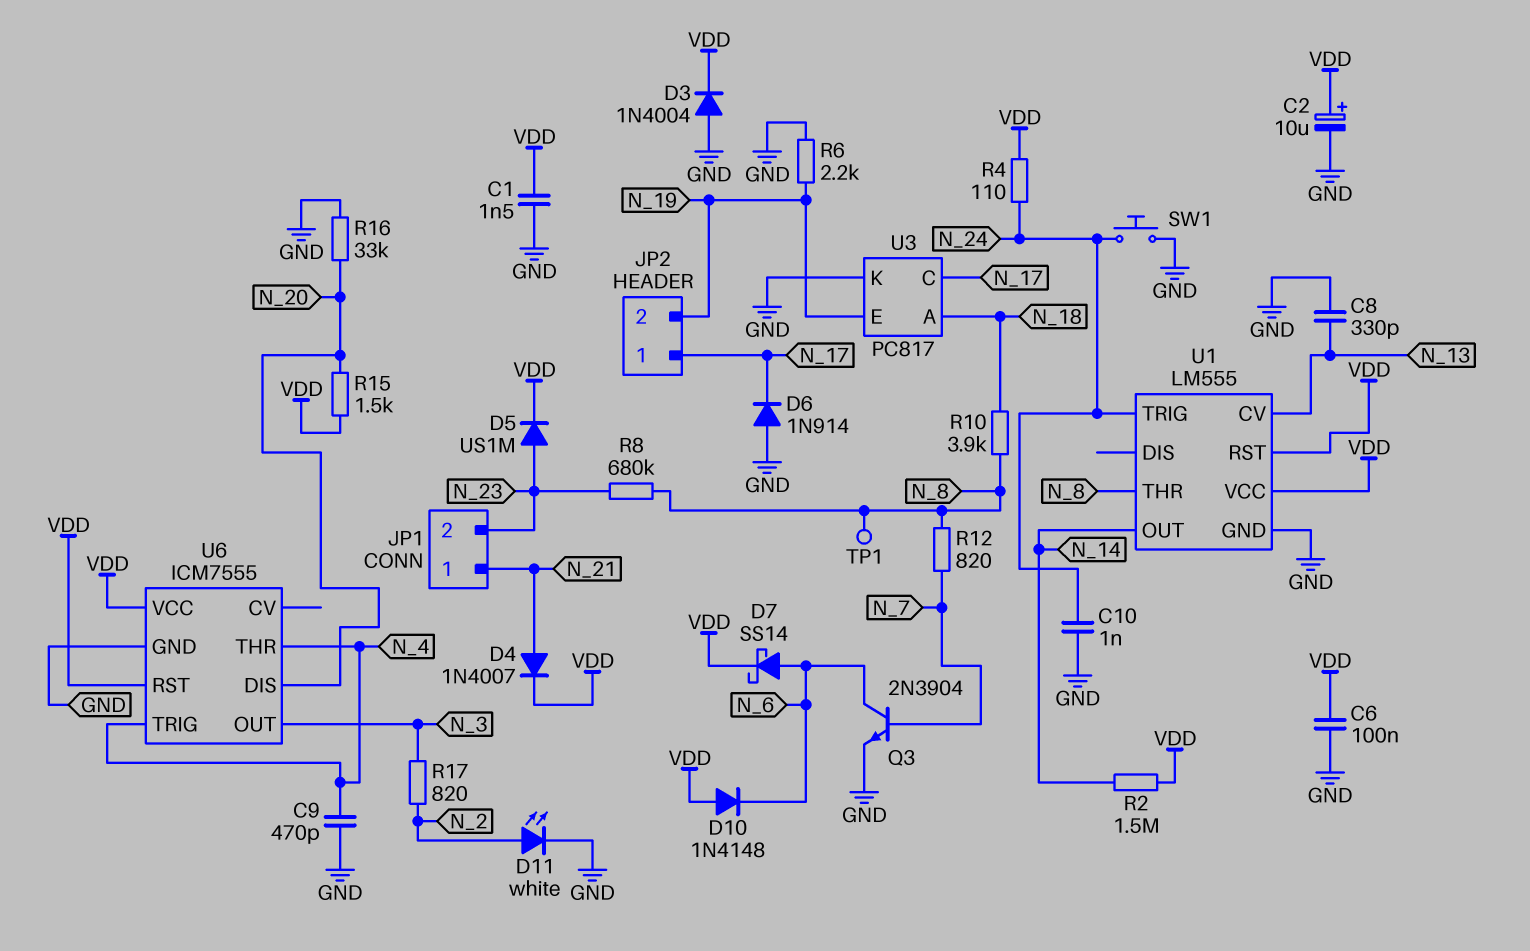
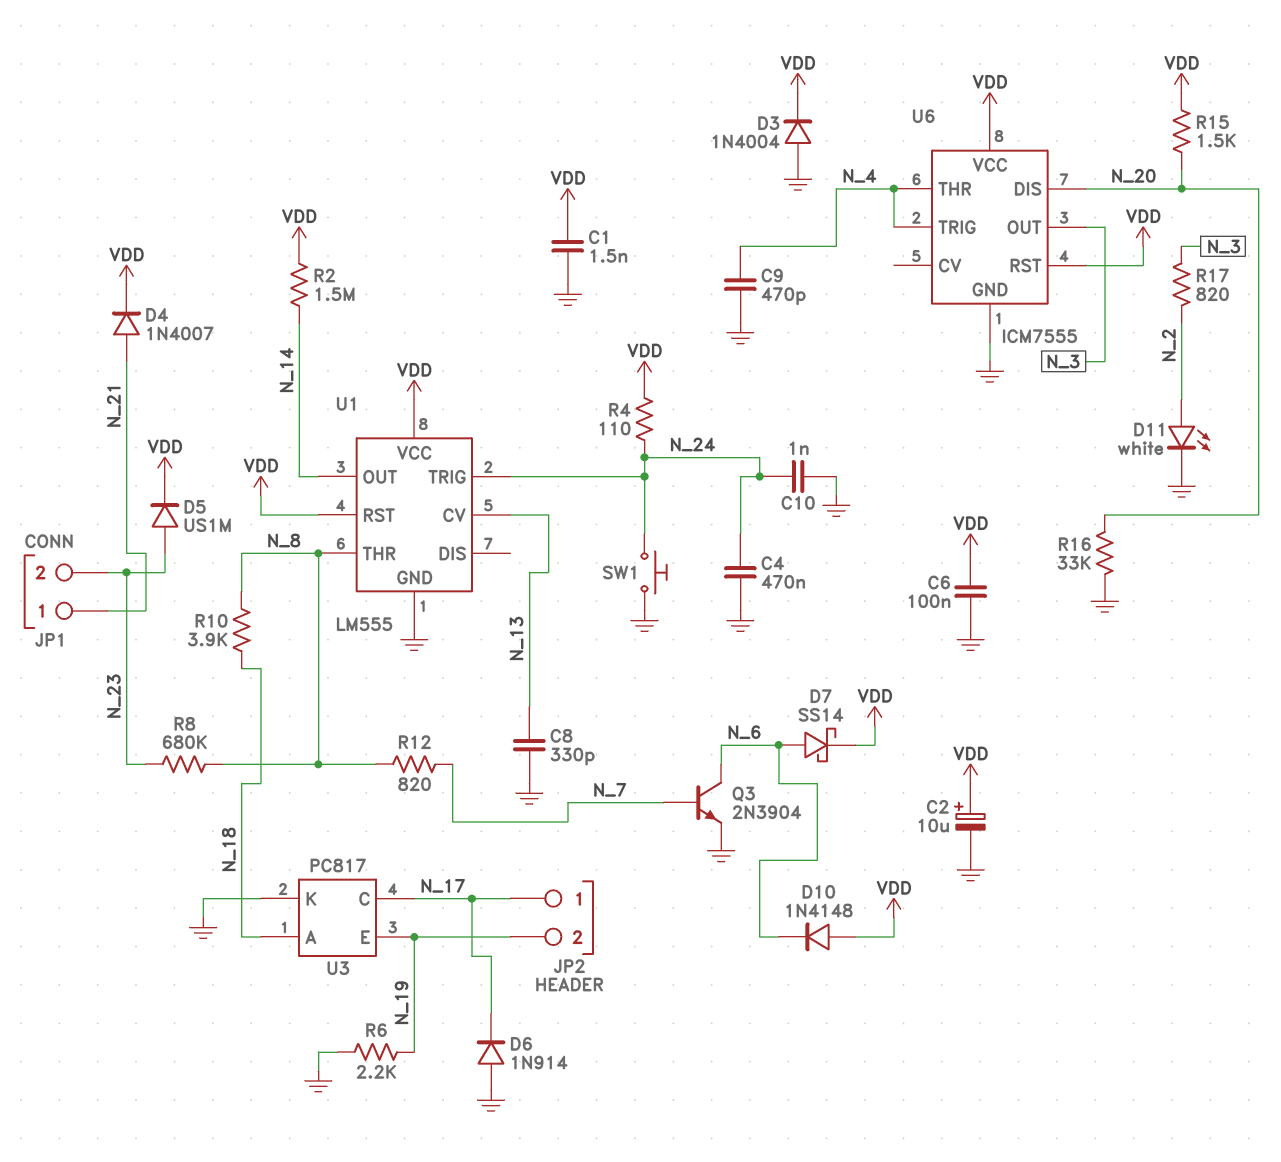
C4: none -> 470nF (GND, N_24)
TP1: test point (N_8) -> none

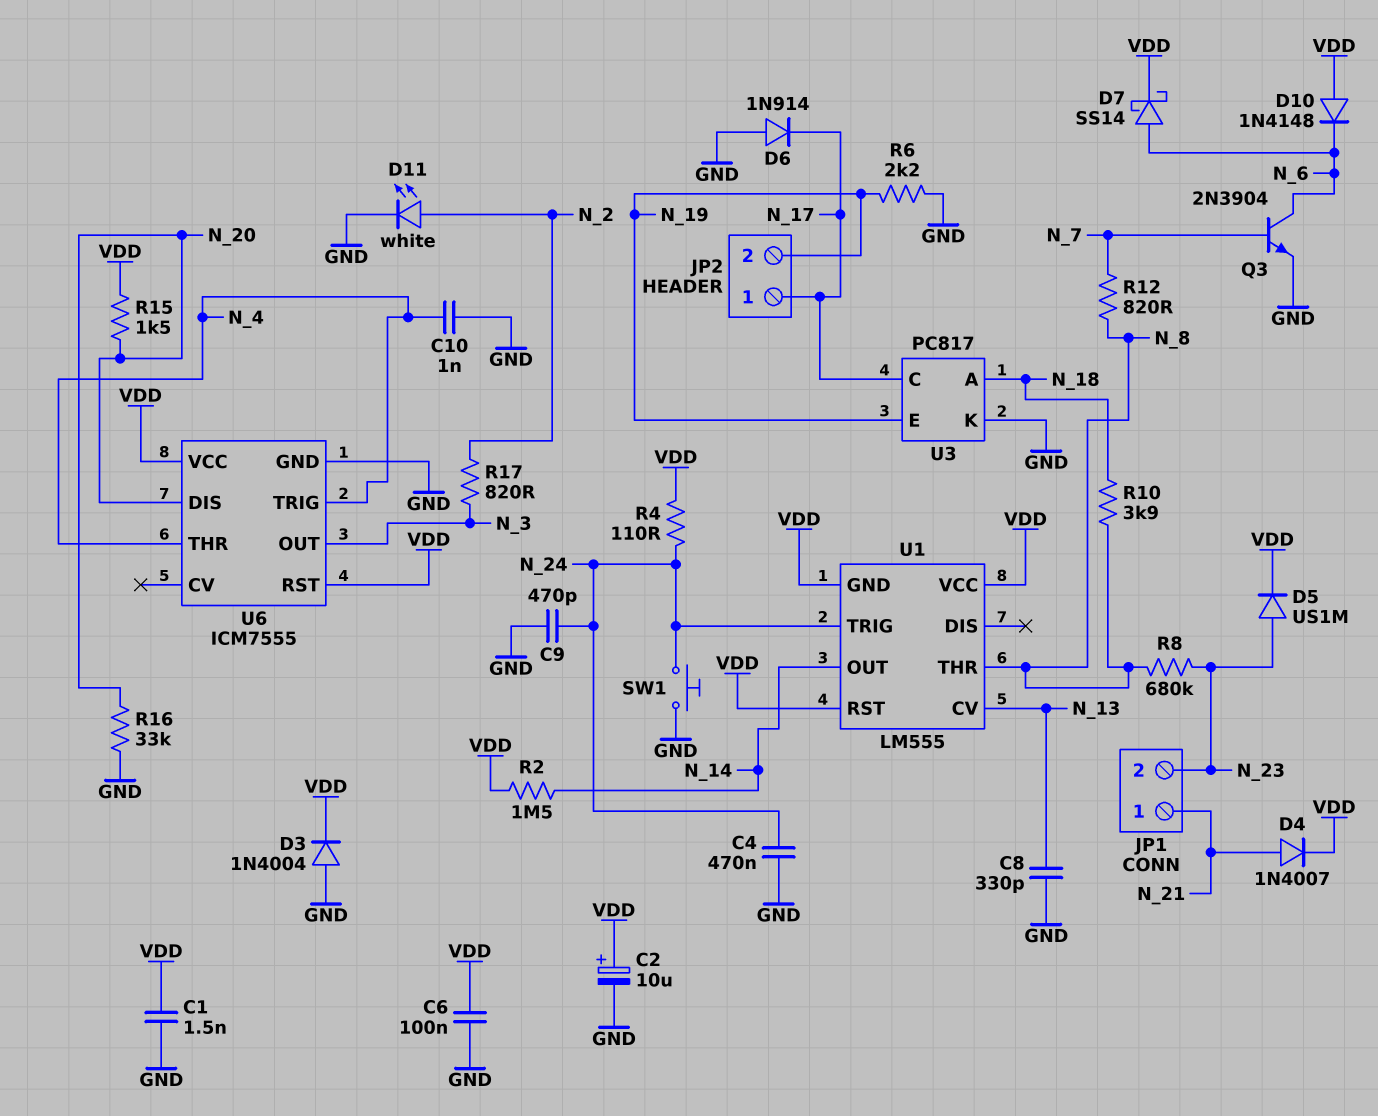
C9: 470pF (GND, N_4) -> 470pF (GND, N_24)
C10: 1nF (GND, N_24) -> 1nF (GND, N_4)
U1 pin GND: GND -> VDD

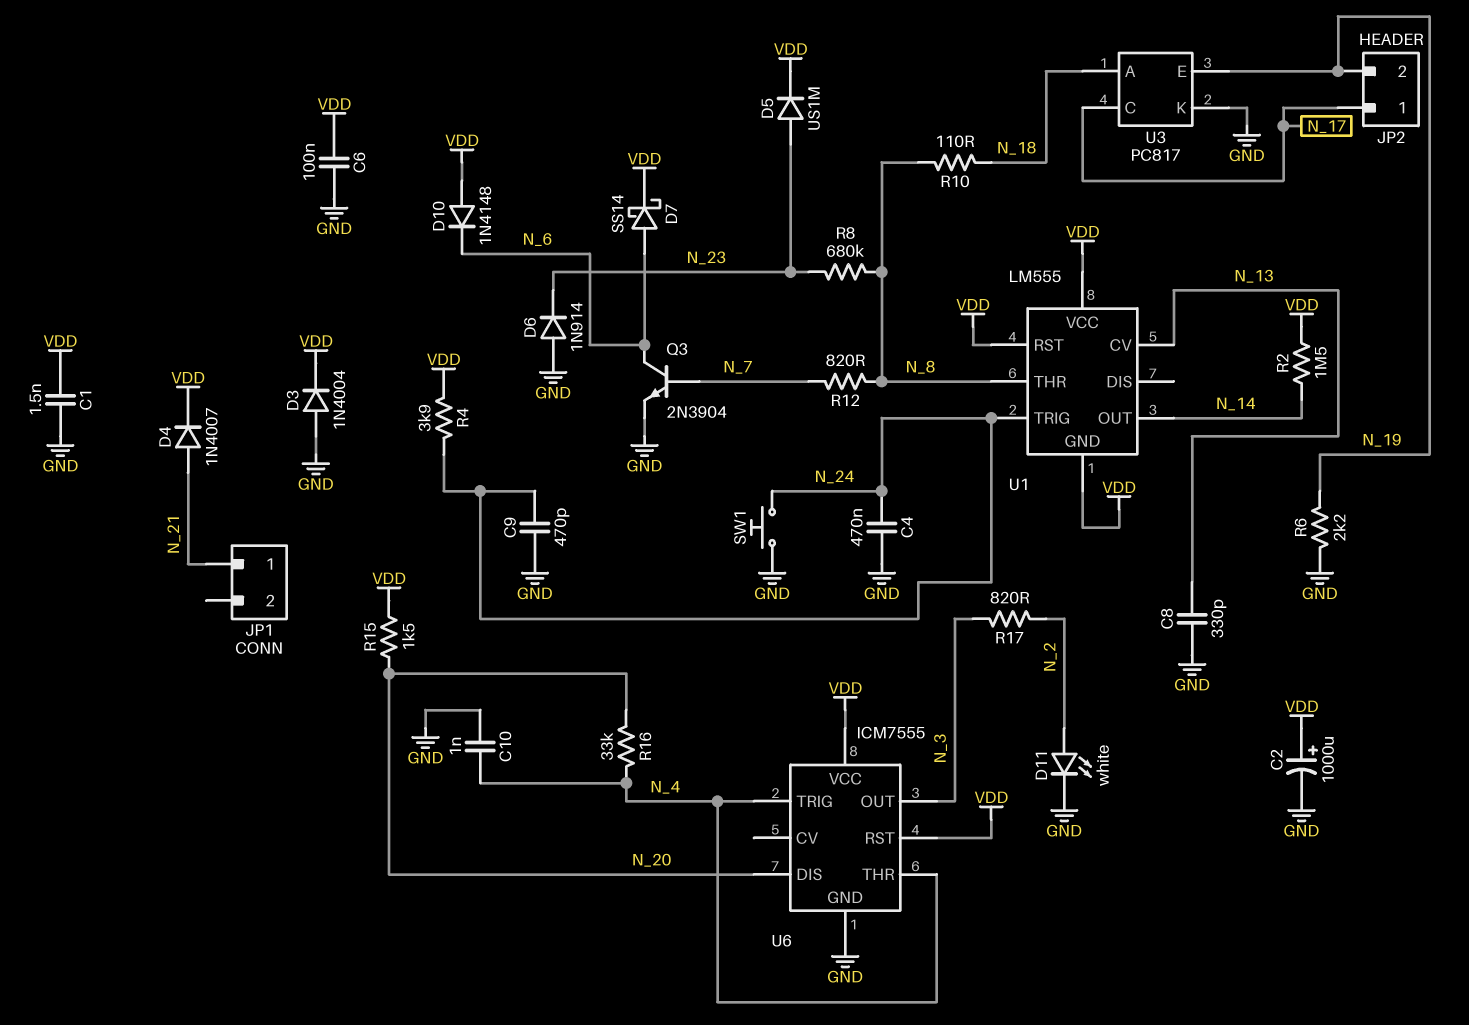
C2: 10uF (plus VDD, minus GND) -> 1000uF (plus VDD, minus GND)
D6: diode 1N914 (A GND, K N_17) -> diode 1N914 (A GND, K N_23)
JP1 pin 2: N_23 -> none
R4: 110 (N_24, VDD) -> 3.9k (N_24, VDD)
R10: 3.9k (N_8, N_18) -> 110 (N_8, N_18)
R16: 33k (GND, N_20) -> 33k (N_4, N_20)

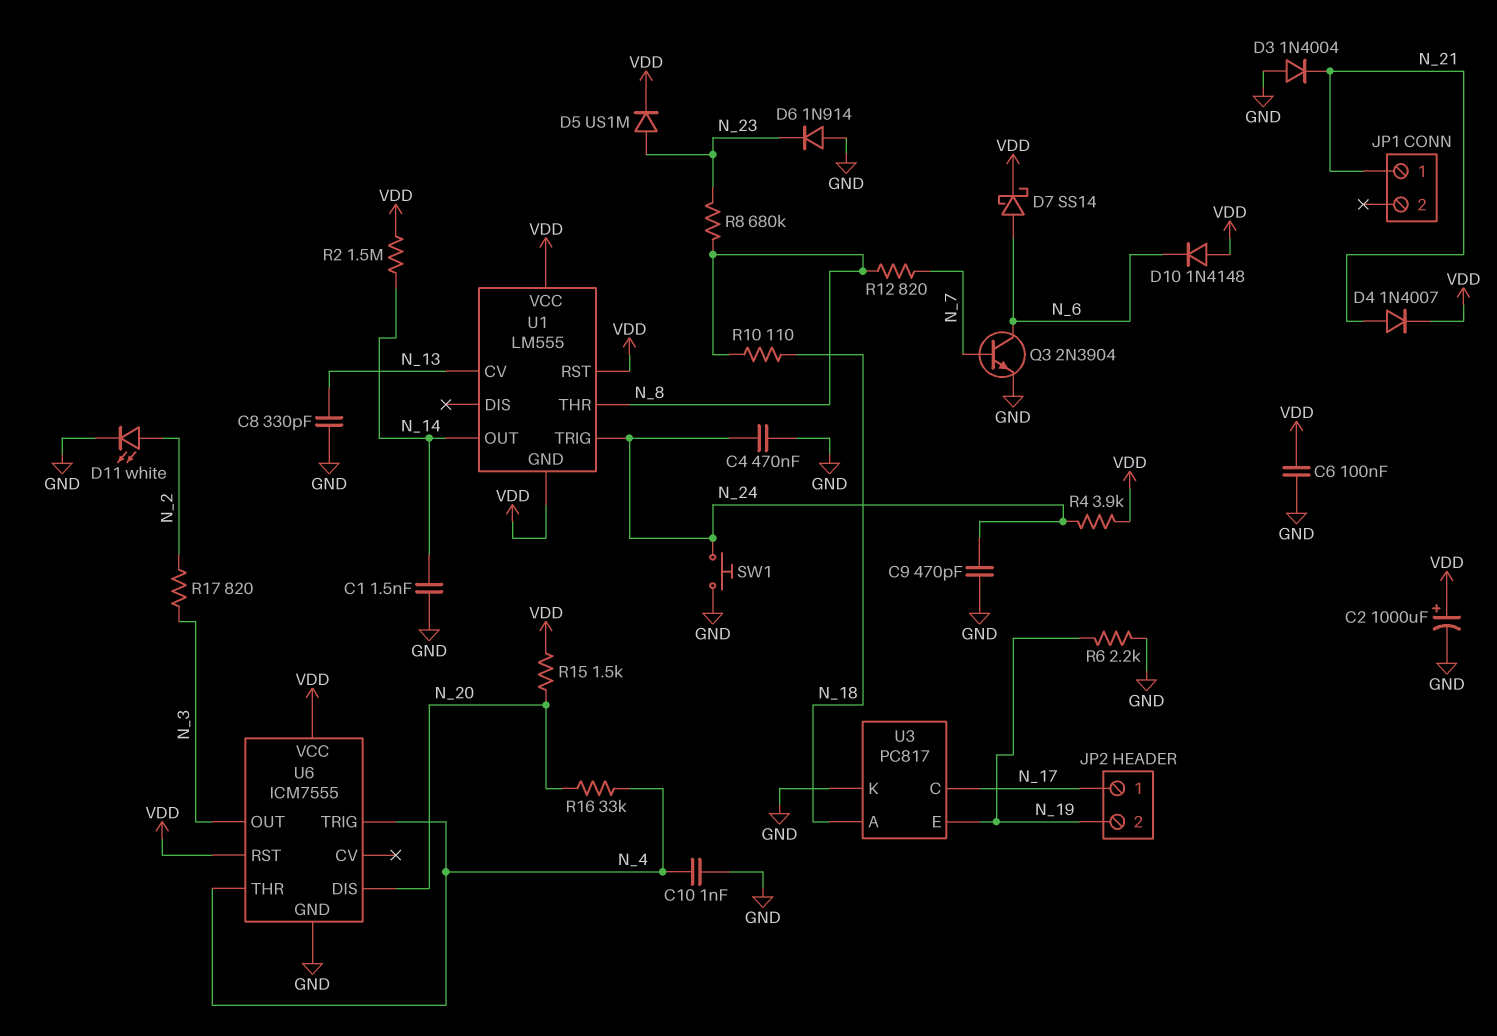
C1: 1.5nF (GND, VDD) -> 1.5nF (GND, N_14)
D3: diode 1N4004 (A GND, K VDD) -> diode 1N4004 (A GND, K N_21)

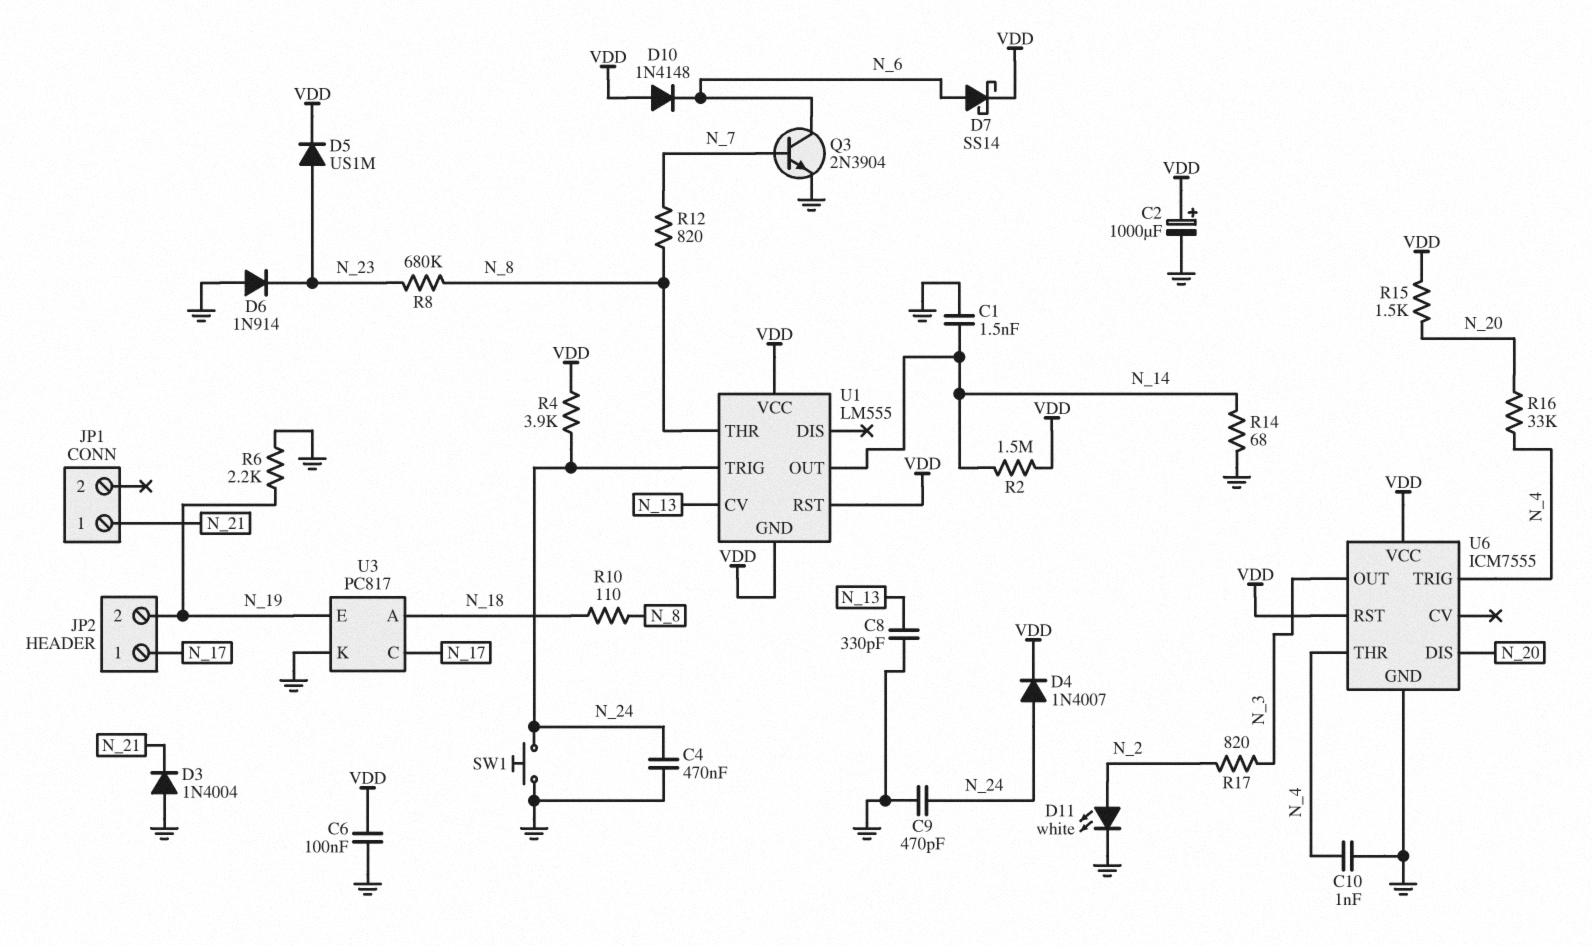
D4: diode 1N4007 (A N_21, K VDD) -> diode 1N4007 (A N_24, K VDD)
R14: none -> 68 (GND, N_14)

